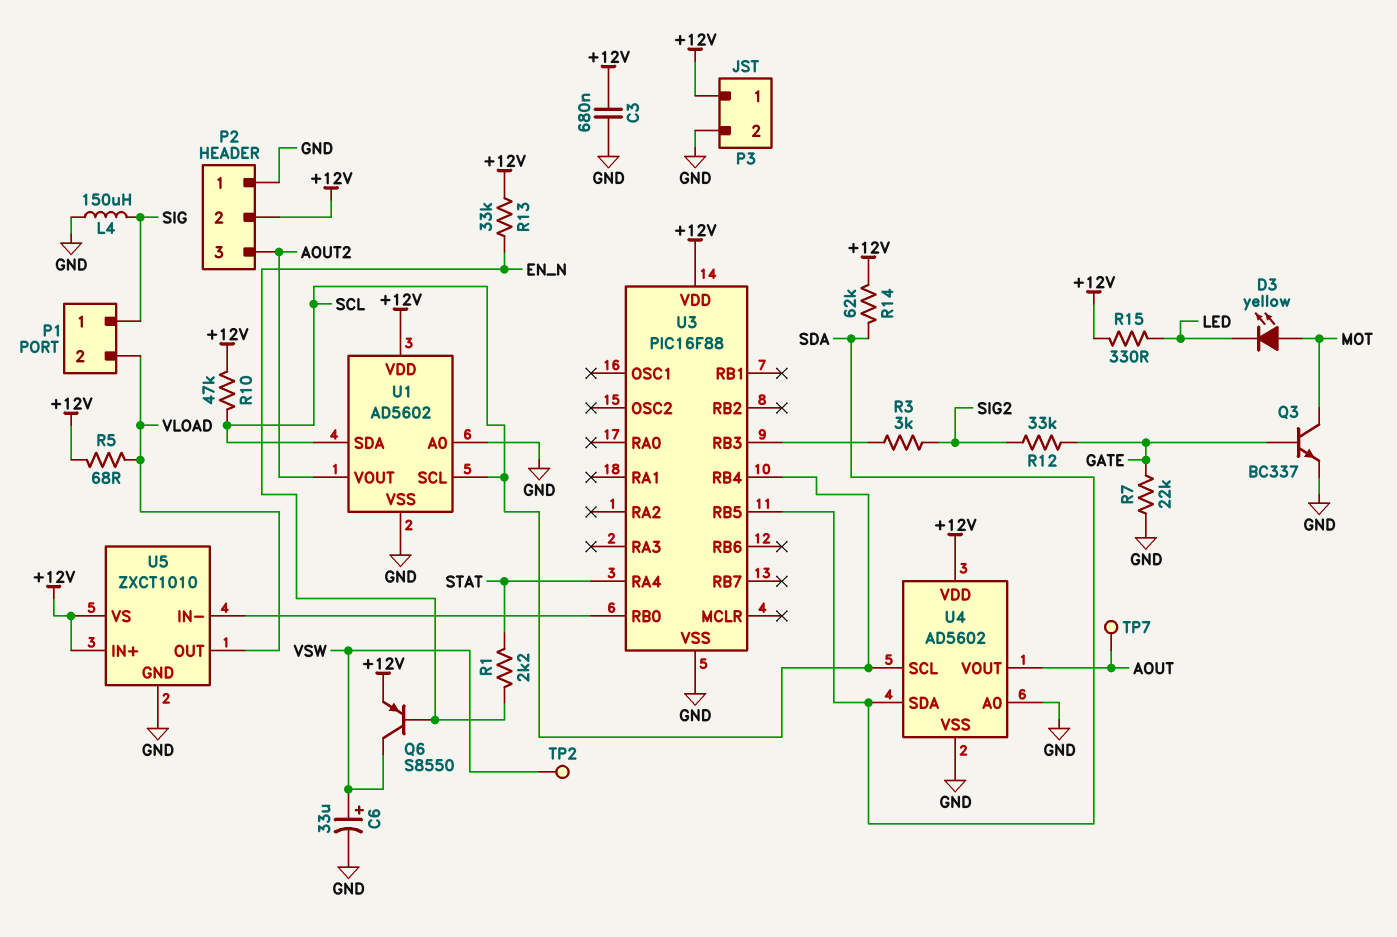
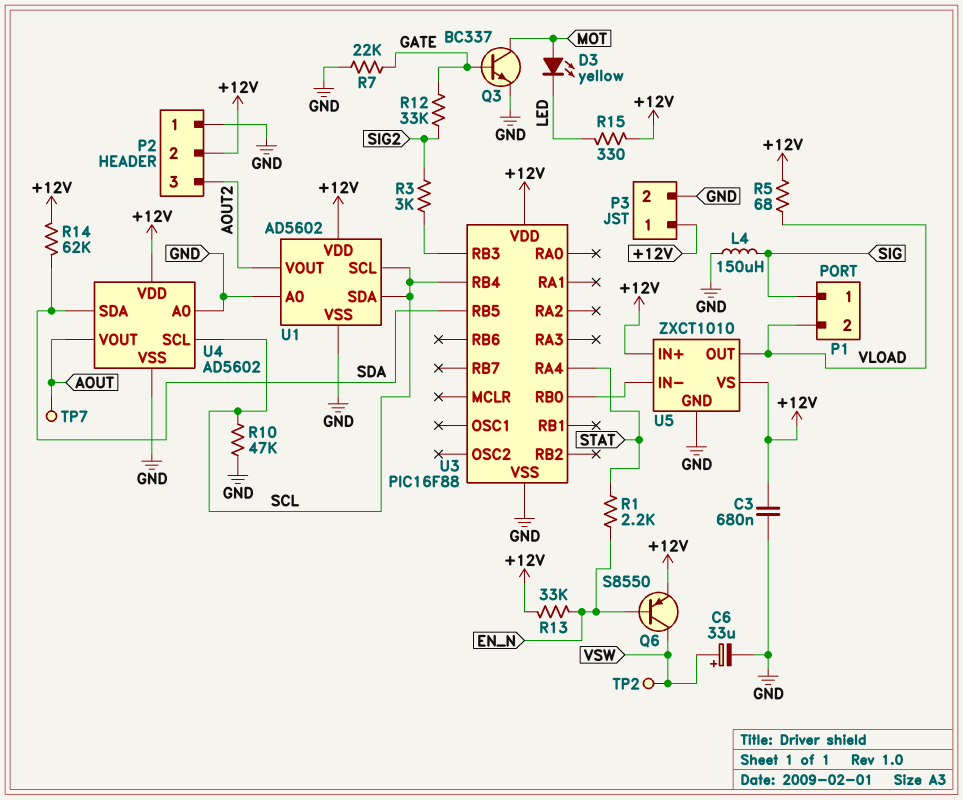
R10: 47k (+12V, SCL) -> 47k (GND, SCL)

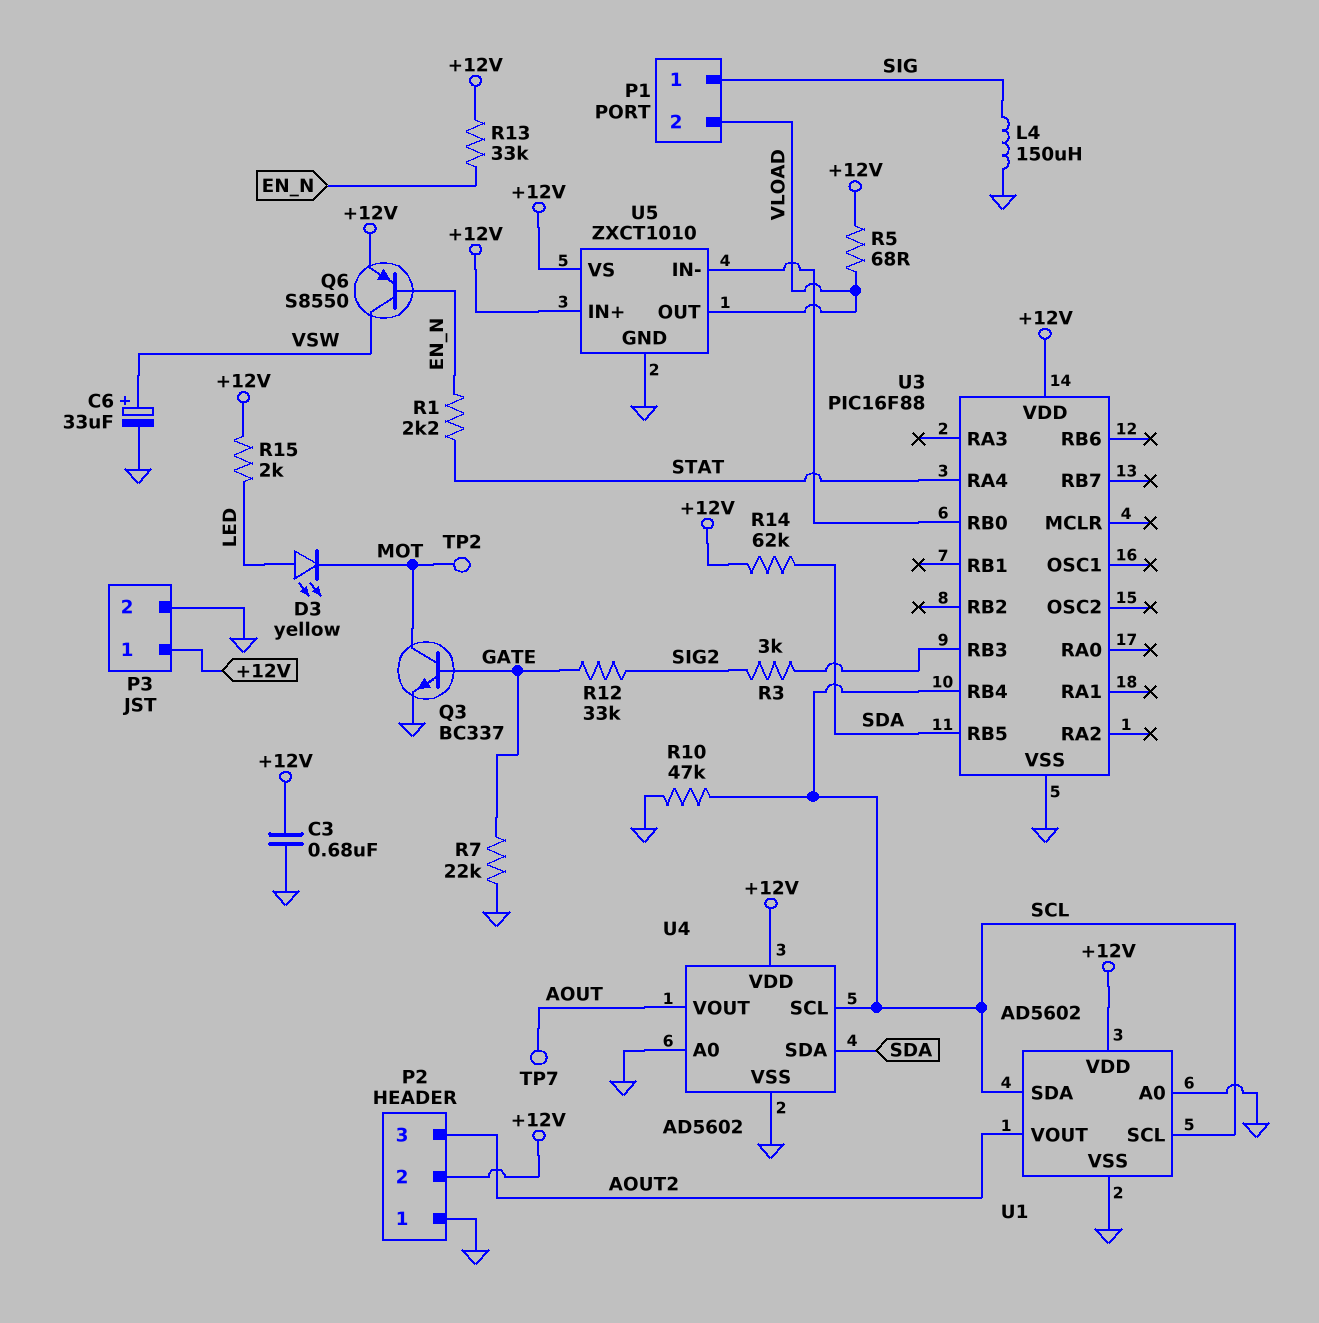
D3: LED yellow (A MOT, K LED) -> LED yellow (A LED, K MOT)
R15: 330 (+12V, LED) -> 2k (+12V, LED)
TP2: test point (VSW) -> test point (MOT)

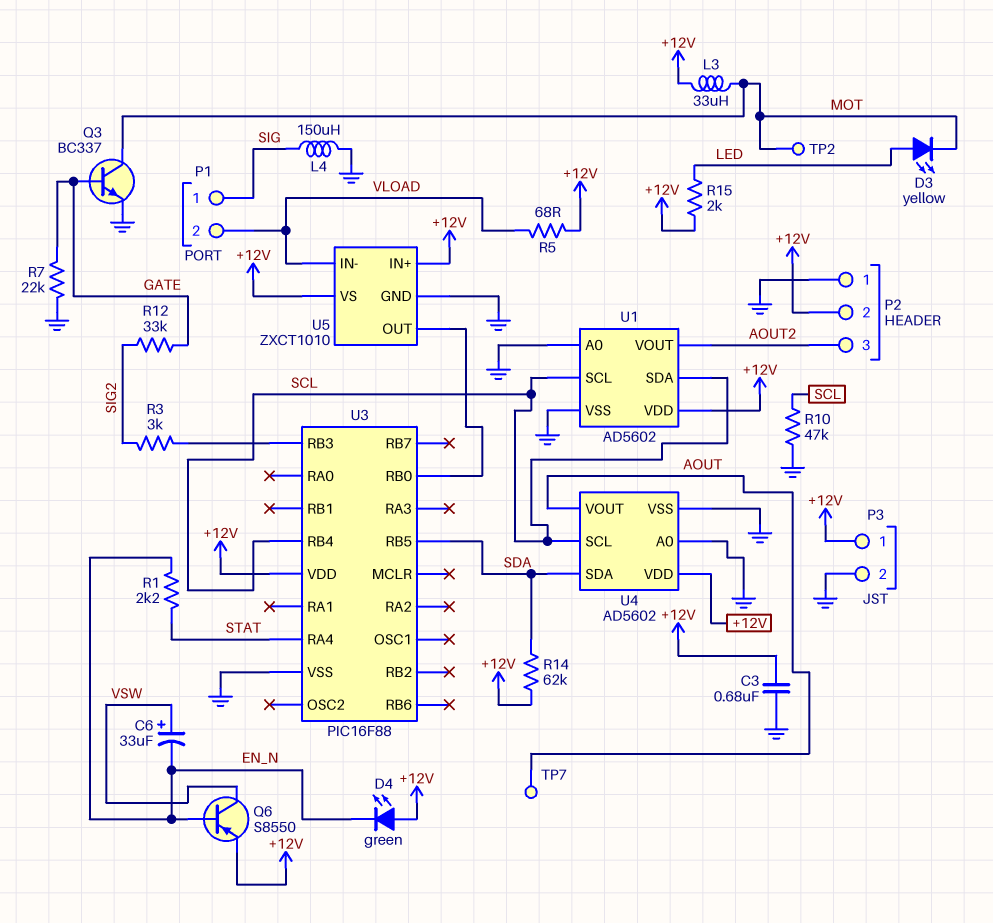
C6: 33uF (plus VSW, minus GND) -> 33uF (plus VSW, minus EN_N)
D4: none -> LED green (A +12V, K EN_N)
L3: none -> 33uH (+12V, MOT)
R13: 33k (+12V, EN_N) -> none
U5 pin IN-: U3/RB0 -> VLOAD
U5 pin OUT: VLOAD -> U3/RB0

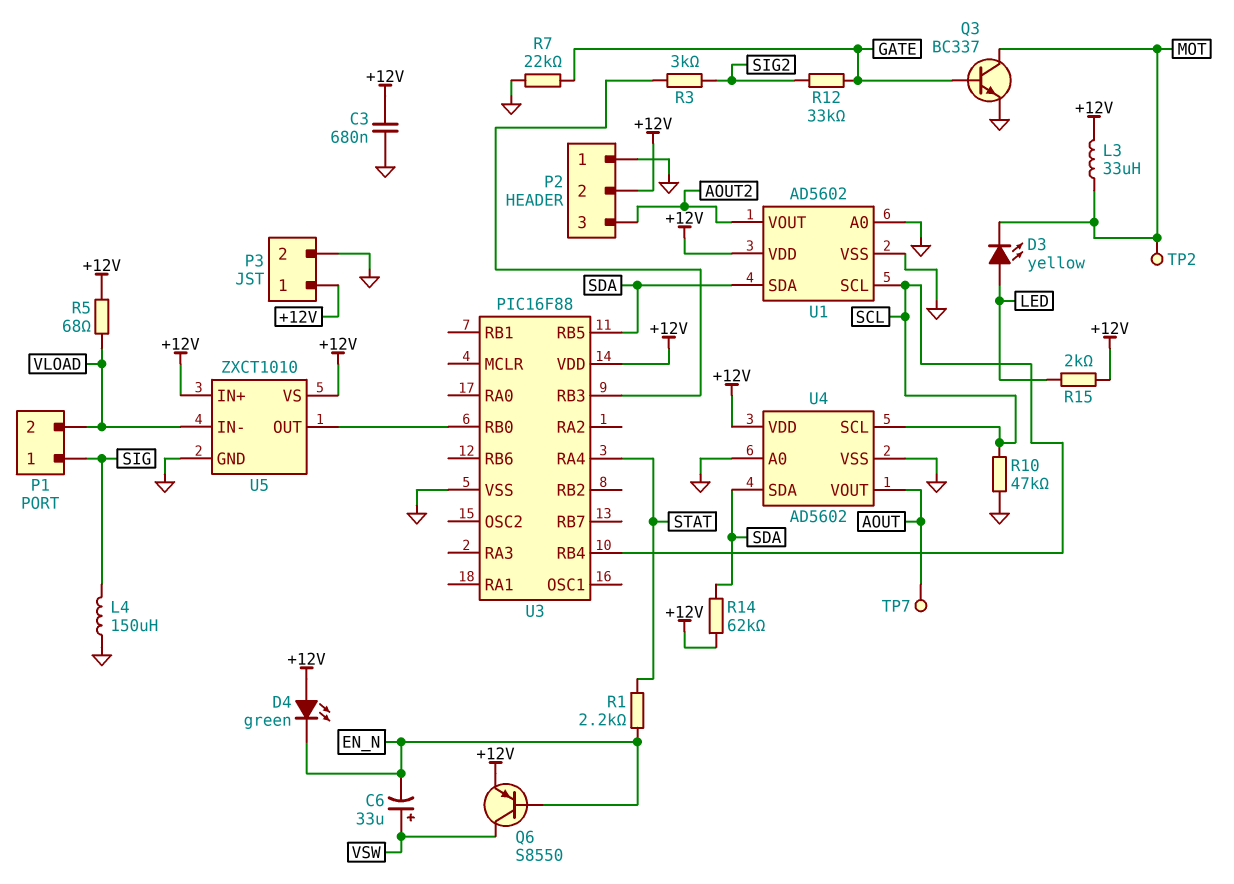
U1 pin SDA: SCL -> SDA

